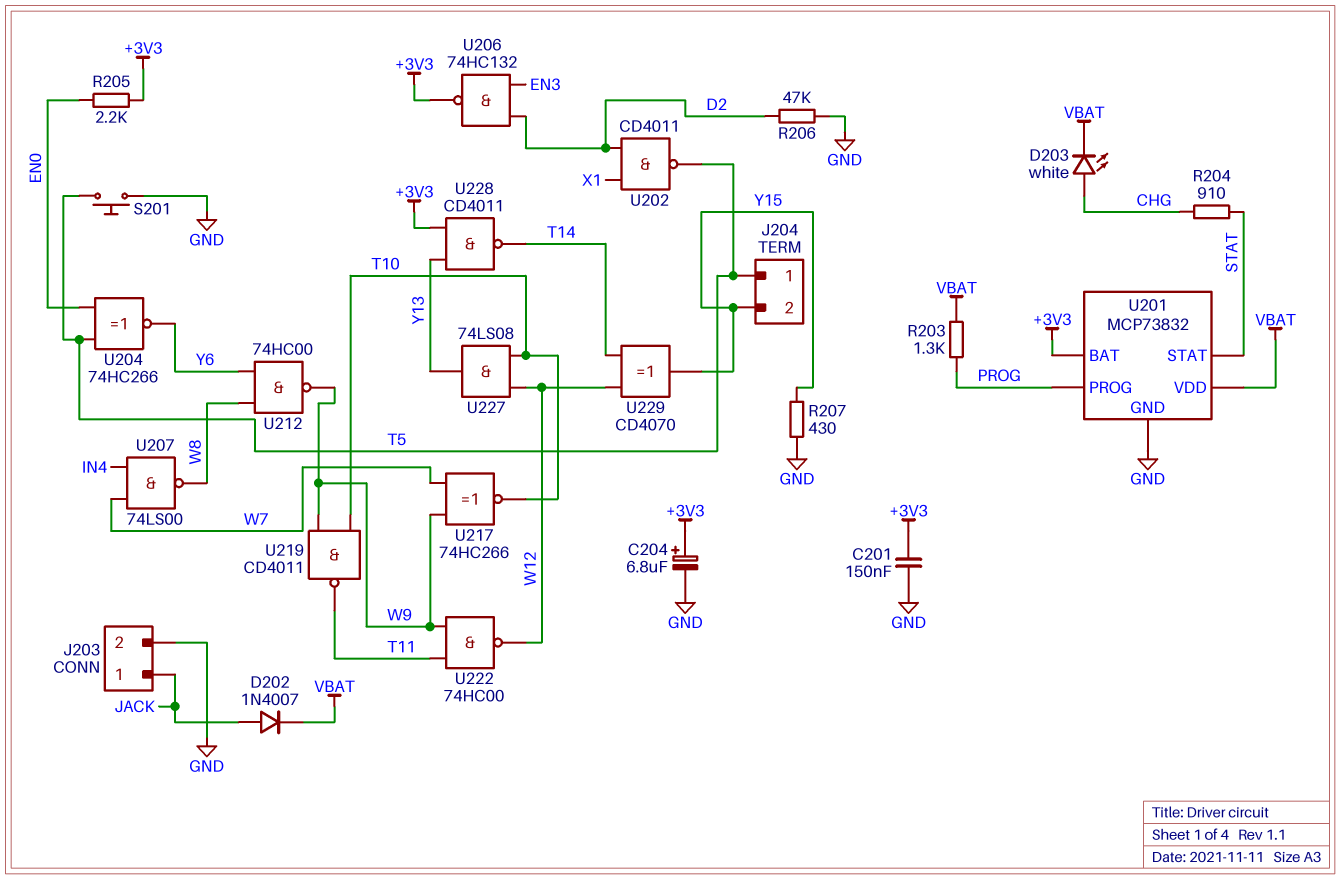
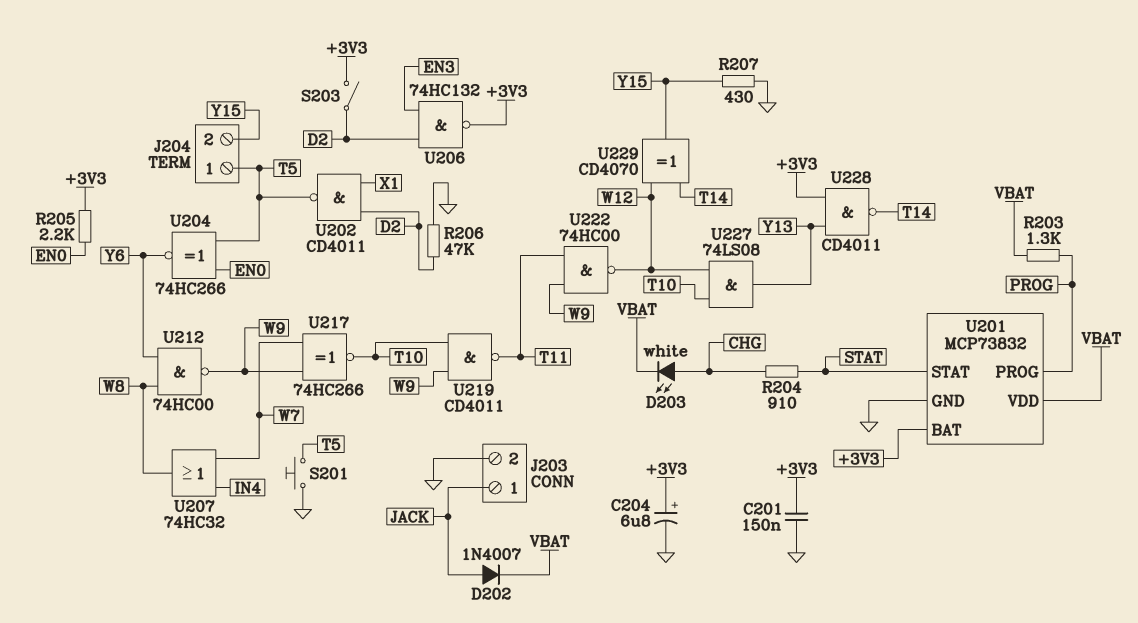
S203: none -> switch (+3V3, D2)
U207: NAND 74LS00 (in IN4, in W7, out W8) -> OR 74HC32 (in IN4, in W7, out W8)

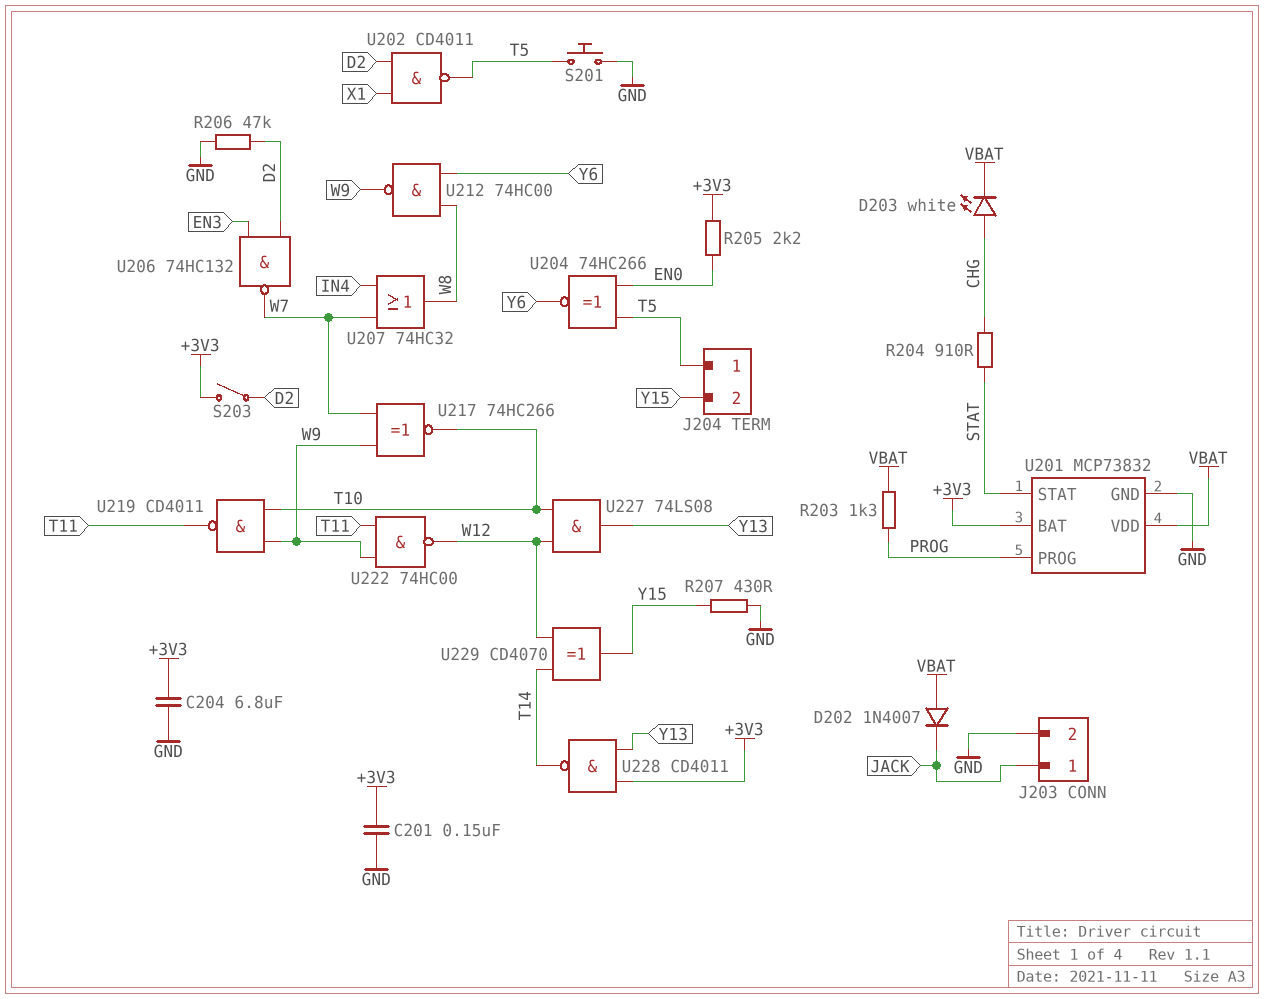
C204: 6.8uF (plus +3V3, minus GND) -> 6.8uF (+3V3, GND)
D202: diode 1N4007 (A JACK, K VBAT) -> diode 1N4007 (A VBAT, K JACK)
U206: NAND 74HC132 (in D2, in EN3, out +3V3) -> NAND 74HC132 (in D2, in EN3, out W7)

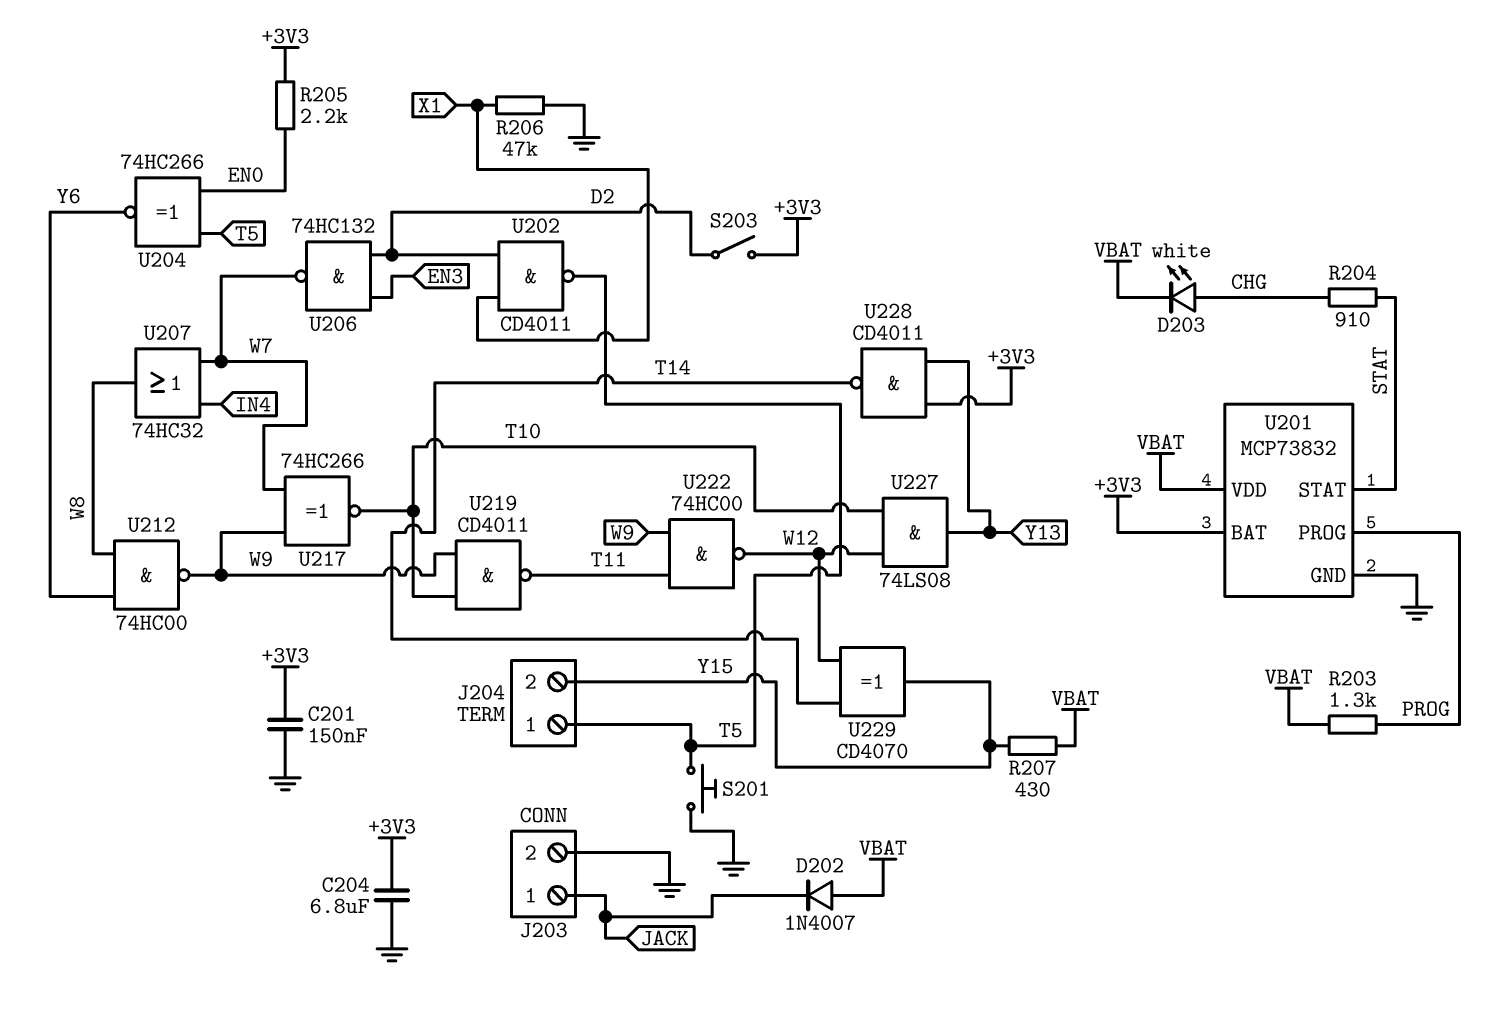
R206: 47k (D2, GND) -> 47k (GND, X1)
R207: 430 (GND, Y15) -> 430 (VBAT, Y15)

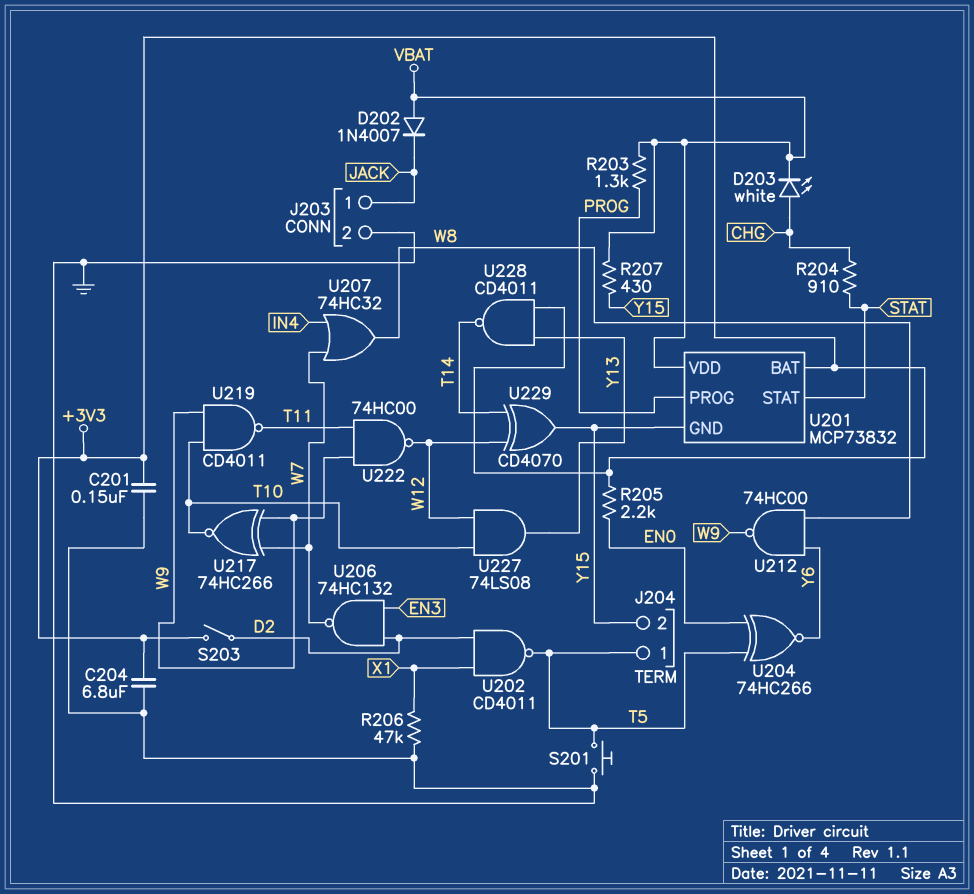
U201 pin GND: GND -> Y15

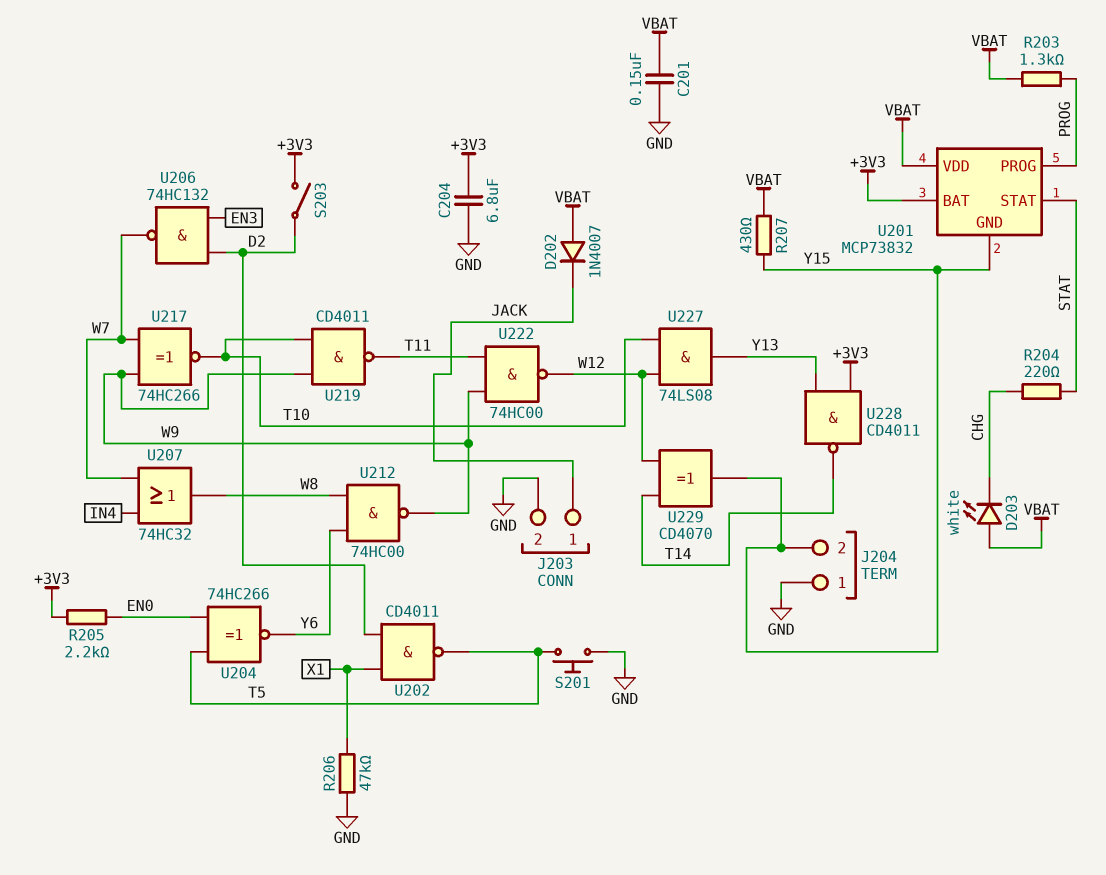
C201: 150nF (+3V3, GND) -> 150nF (GND, VBAT)
D203: LED white (A CHG, K VBAT) -> LED white (A VBAT, K CHG)
J204 pin 1: T5 -> GND
R204: 910 (CHG, STAT) -> 220 (CHG, STAT)

